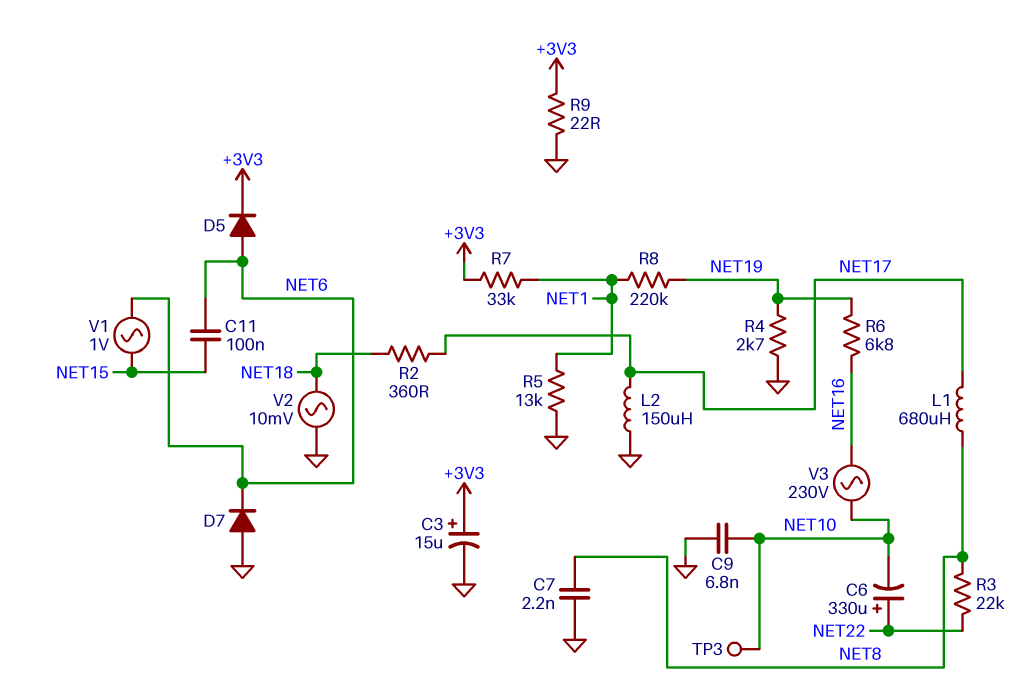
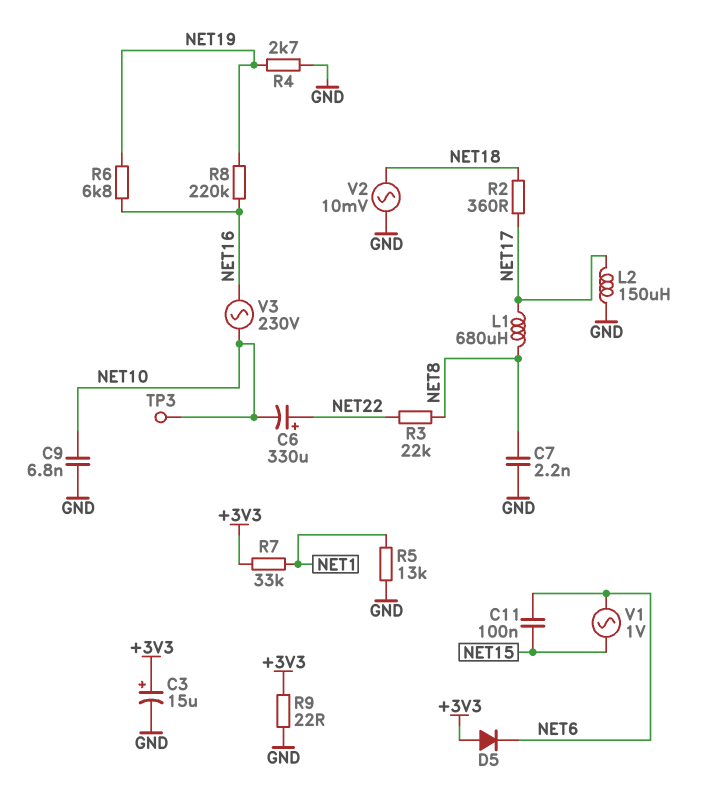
D5: diode (A NET6, K +3V3) -> diode (A +3V3, K NET6)
D7: diode (A GND, K NET6) -> none
R8: 220k (NET1, NET19) -> 220k (NET16, NET19)

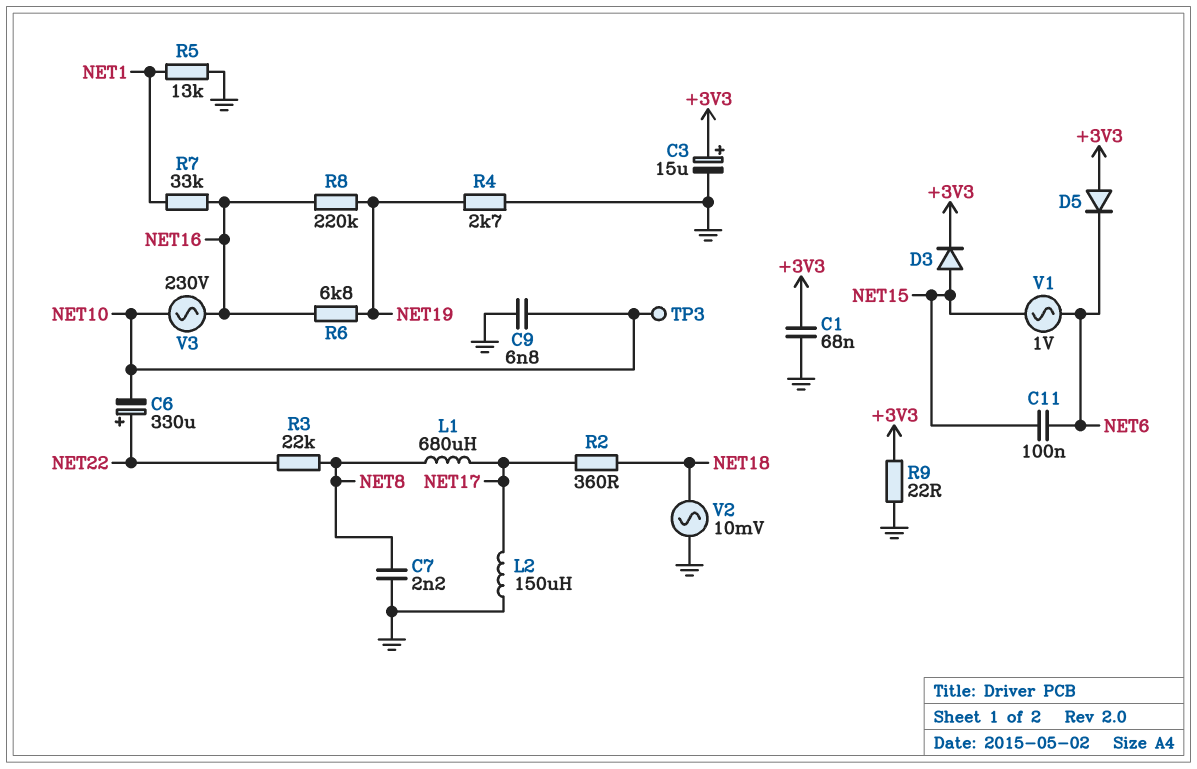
C1: none -> 68nF (+3V3, GND)
D3: none -> diode (A NET15, K +3V3)
R7: 33k (+3V3, NET1) -> 33k (NET1, NET16)

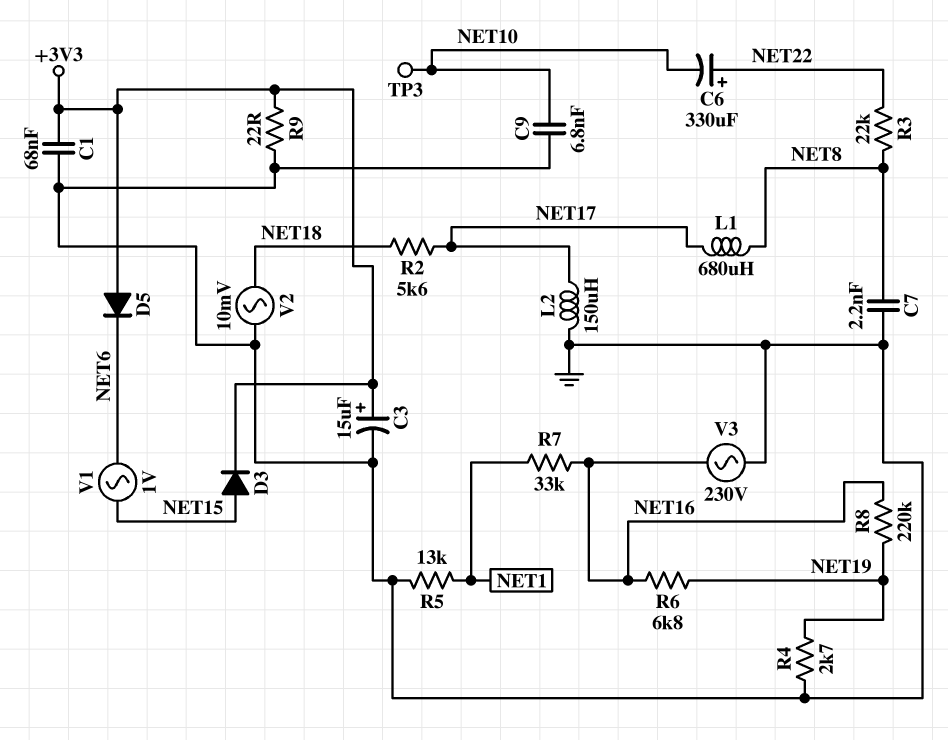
C11: 100nF (NET6, NET15) -> none
R2: 360 (NET17, NET18) -> 5.6k (NET17, NET18)
V3: AC 230V (NET10, NET16) -> AC 230V (GND, NET16)

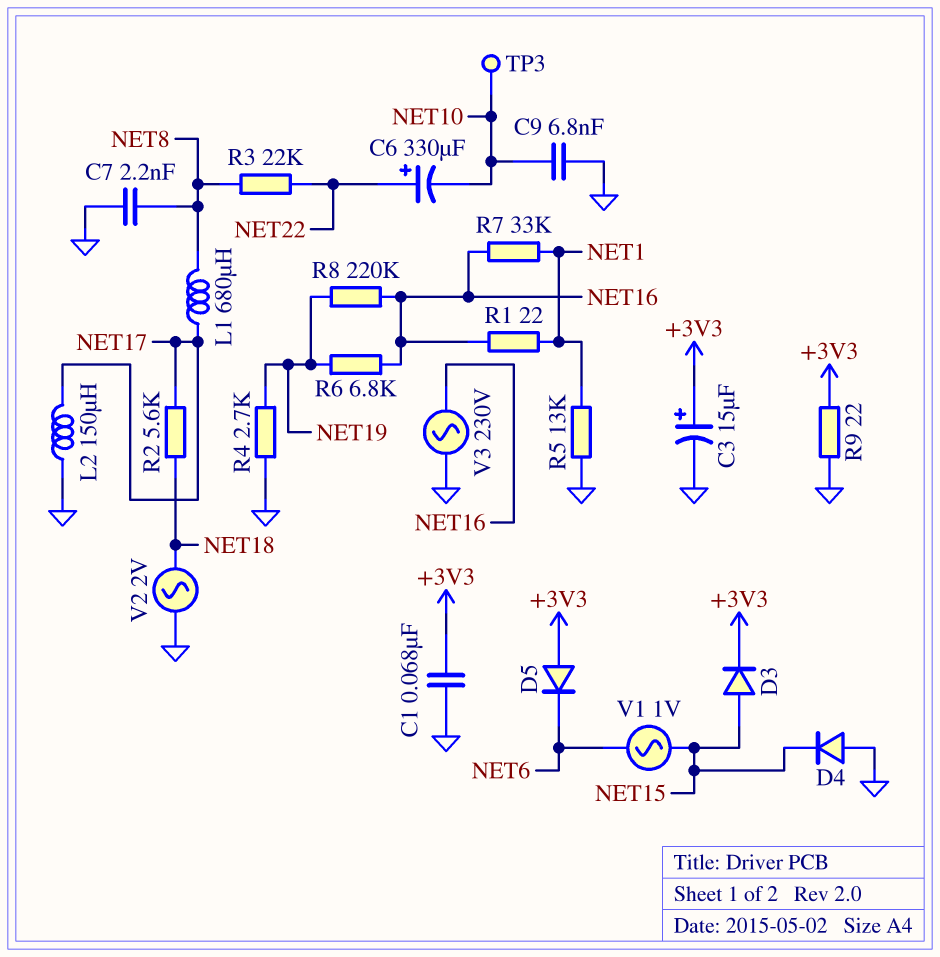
D4: none -> diode (A GND, K NET15)
R1: none -> 22 (NET1, NET16)
V2: AC 10mV (GND, NET18) -> AC 2V (GND, NET18)

